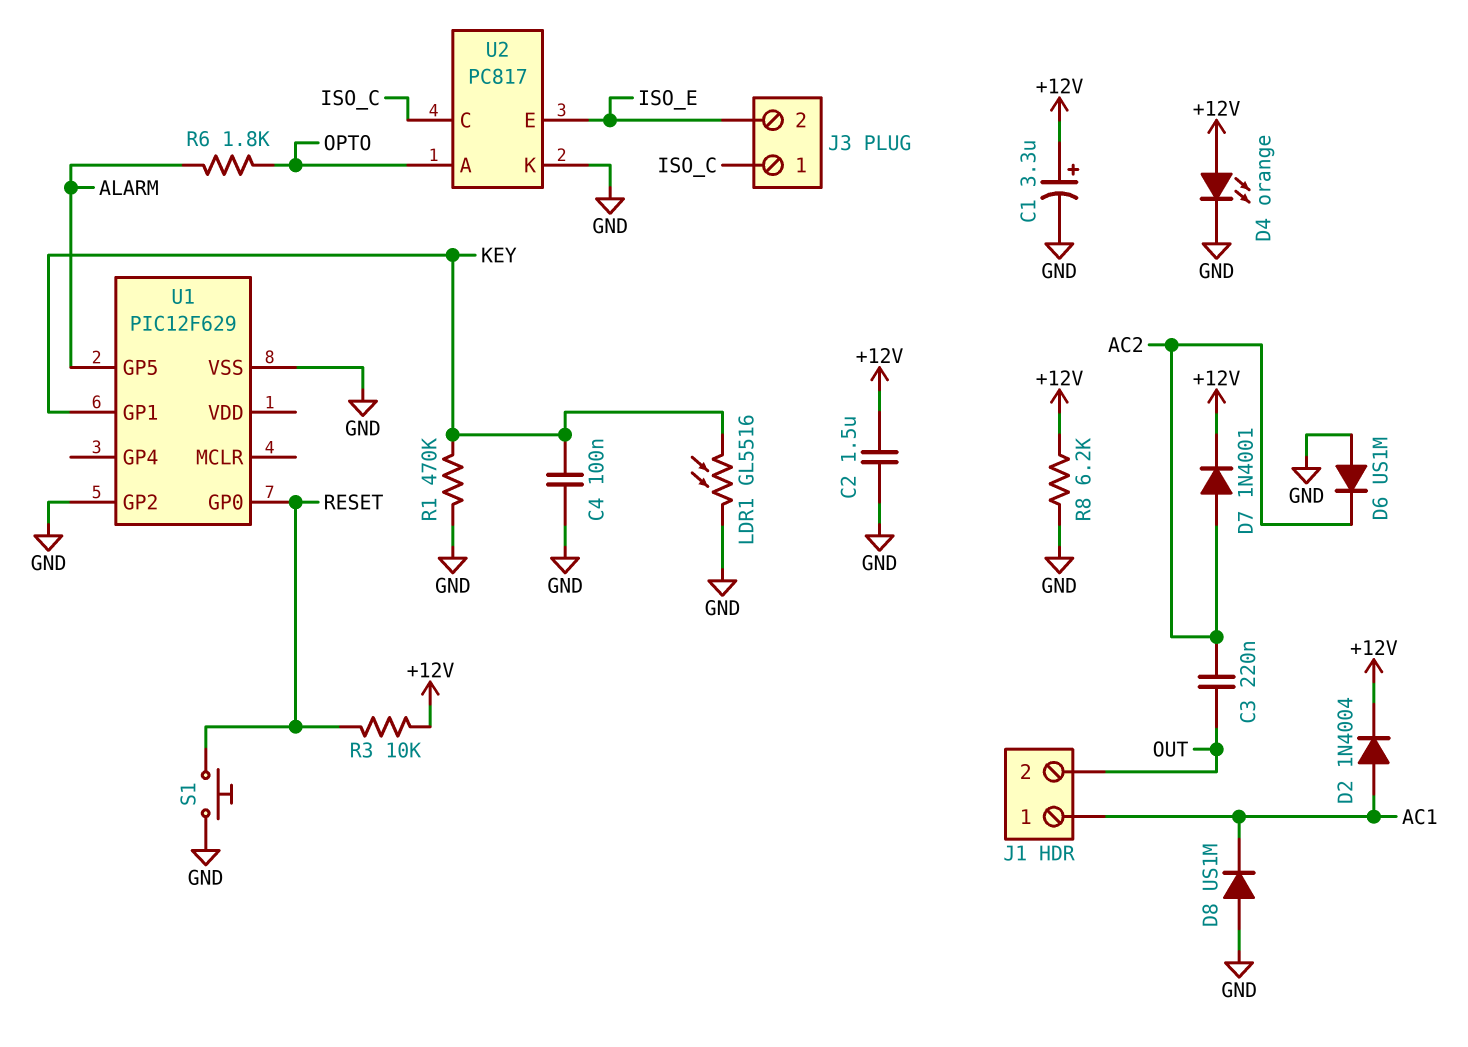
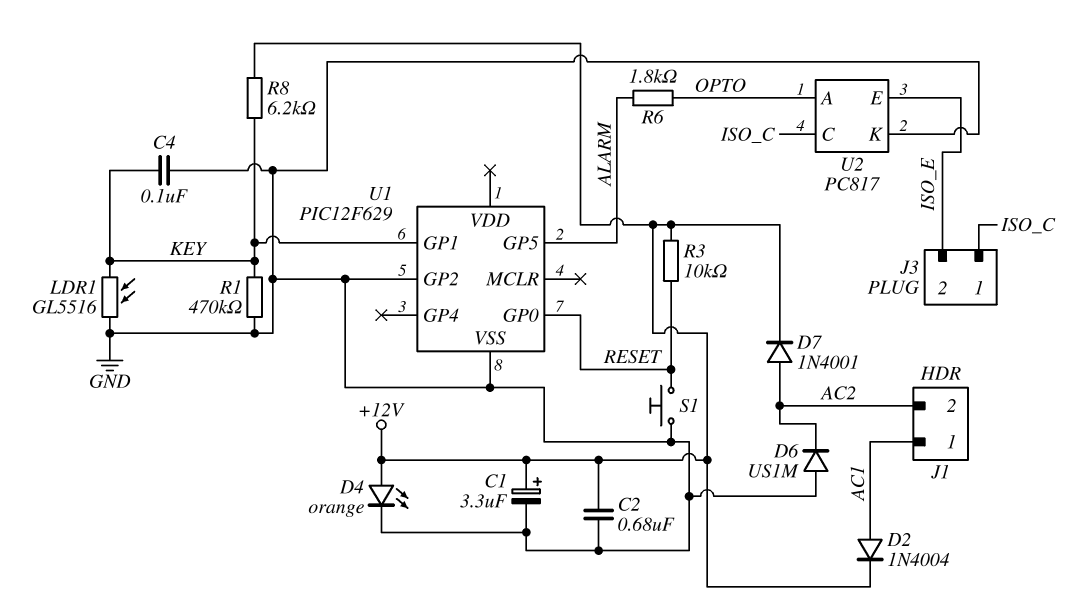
C2: 1.5uF (+12V, GND) -> 680nF (+12V, GND)
C3: 220nF (AC2, OUT) -> none
D8: diode US1M (A GND, K AC1) -> none
J1 pin 2: OUT -> AC2
R8: 6.2k (+12V, GND) -> 6.2k (+12V, KEY)

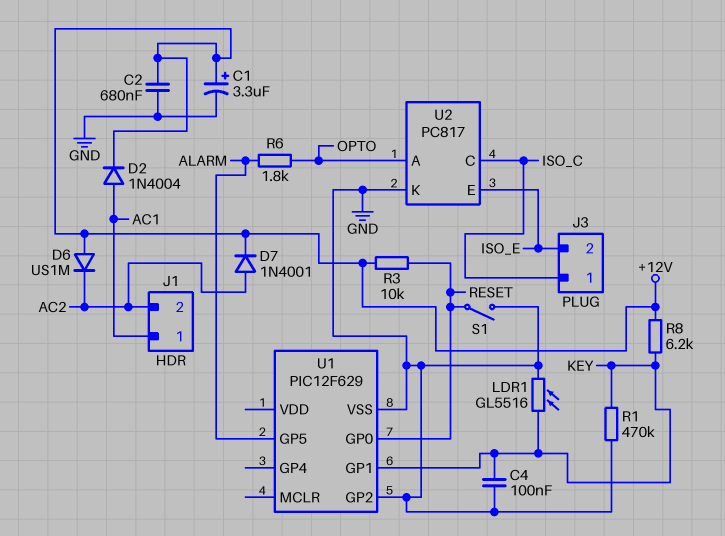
D4: LED orange (A +12V, K GND) -> none
D6: diode US1M (A GND, K AC2) -> diode US1M (A +12V, K AC2)
S1: button (GND, RESET) -> switch (GND, RESET)

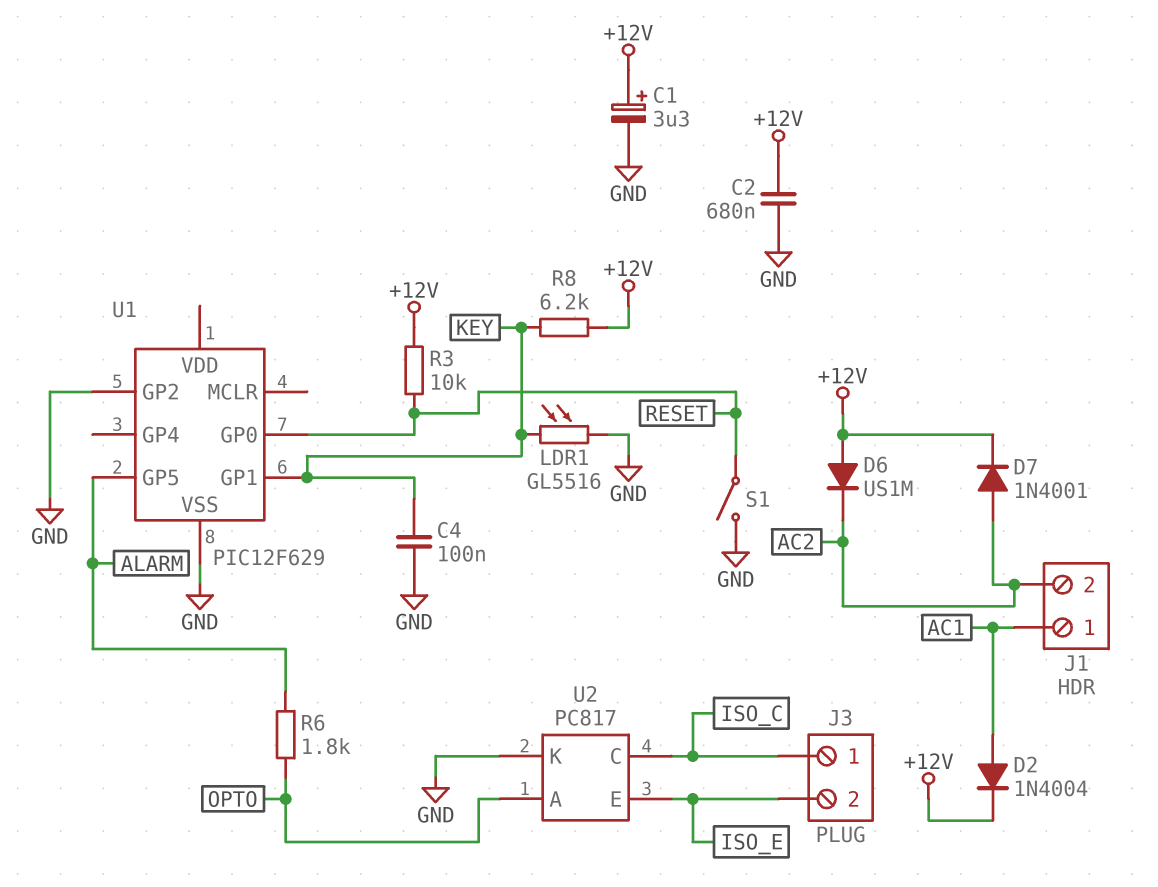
R1: 470k (GND, KEY) -> none

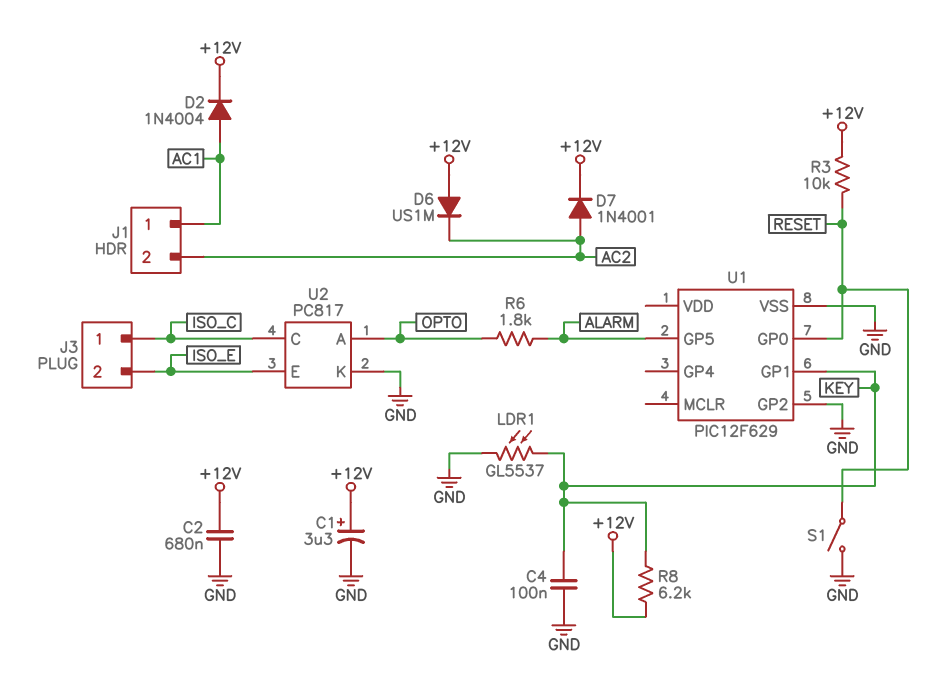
LDR1: GL5516 (GND, KEY) -> GL5537 (GND, KEY)

